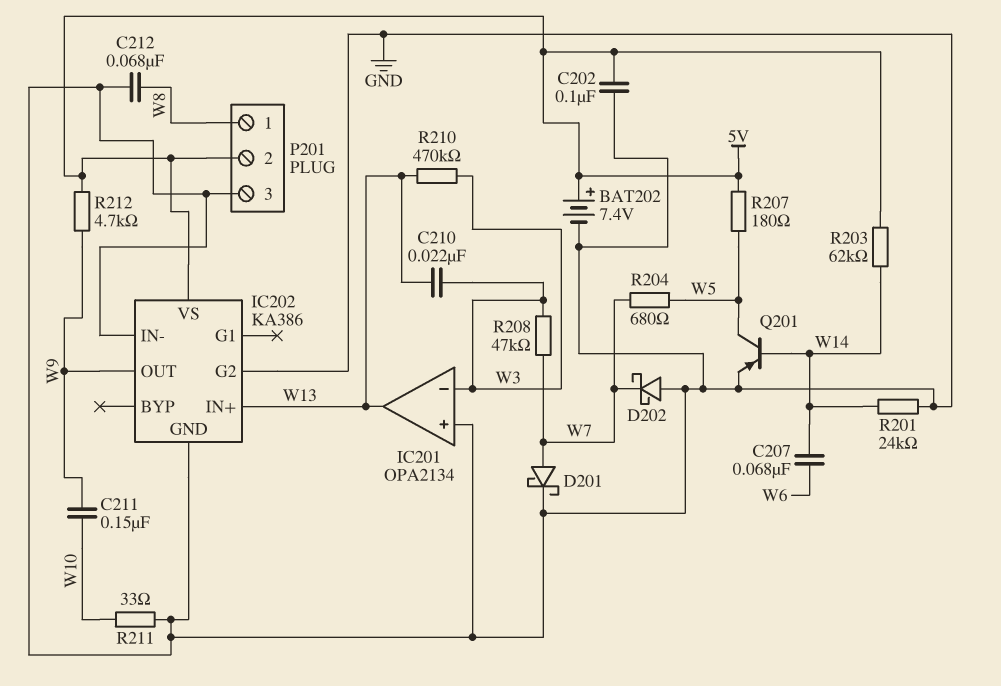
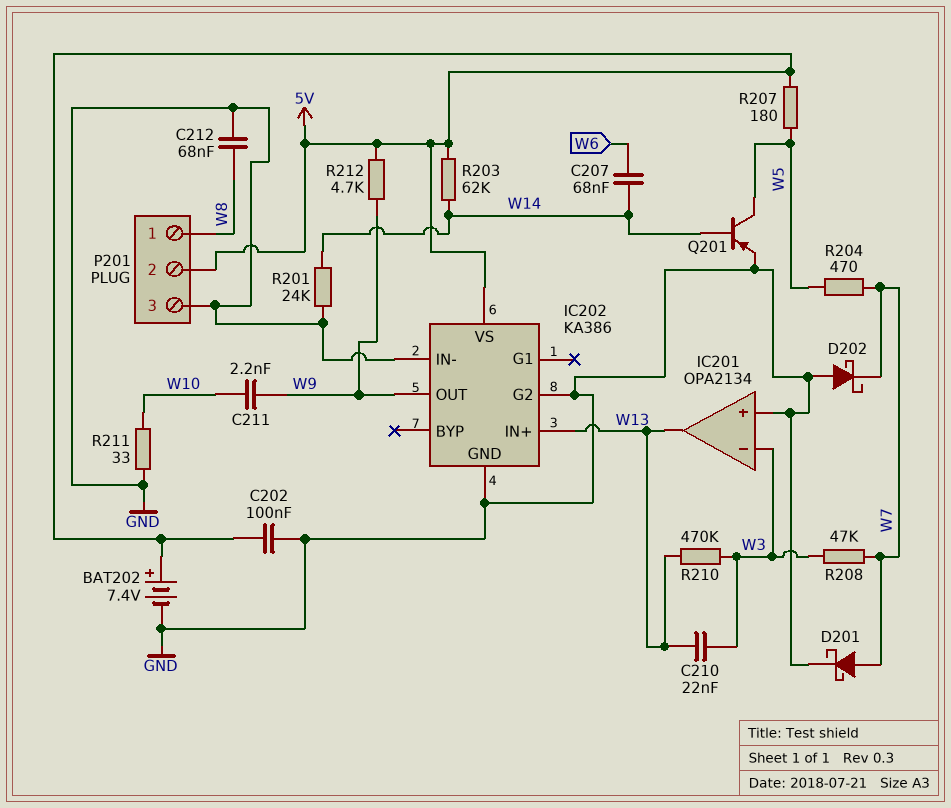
C211: 150nF (W9, W10) -> 2.2nF (W9, W10)
R204: 680 (W5, W7) -> 470 (W5, W7)

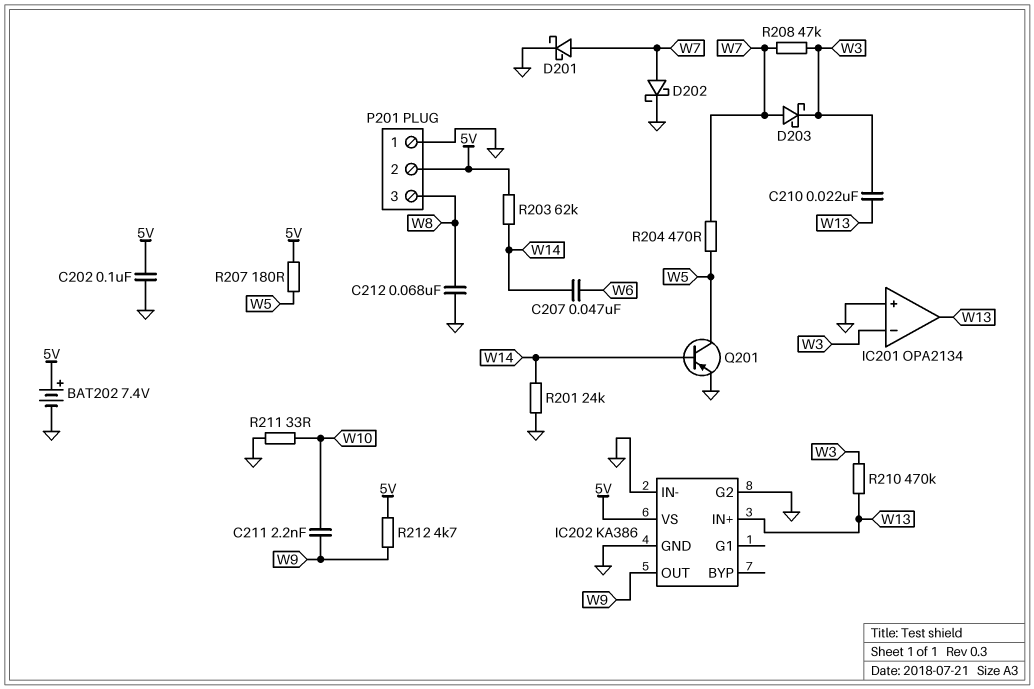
C207: 68nF (W6, W14) -> 47nF (W6, W14)
D202: schottky (A GND, K W7) -> schottky (A W7, K GND)
D203: none -> schottky (A W7, K W3)
P201 pin 1: W8 -> GND
P201 pin 3: GND -> W8

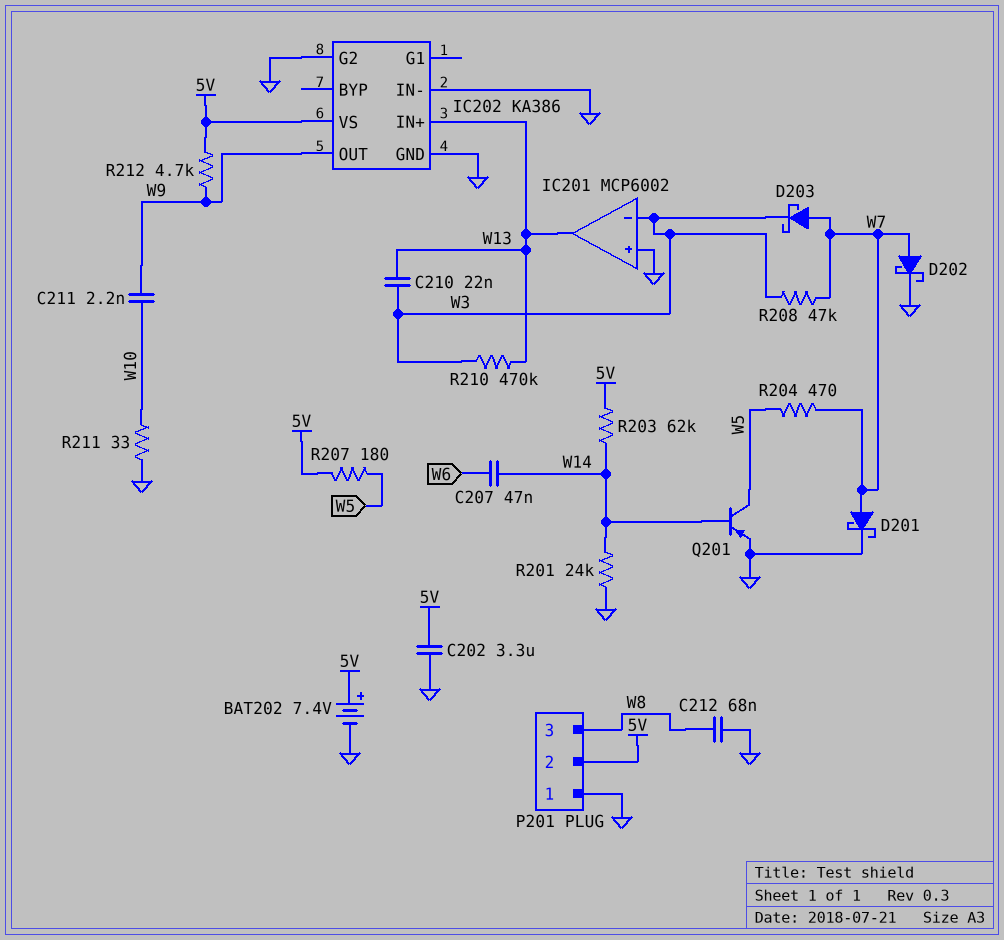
C202: 100nF (5V, GND) -> 3.3uF (5V, GND)
IC201: OPA2134 -> MCP6002

